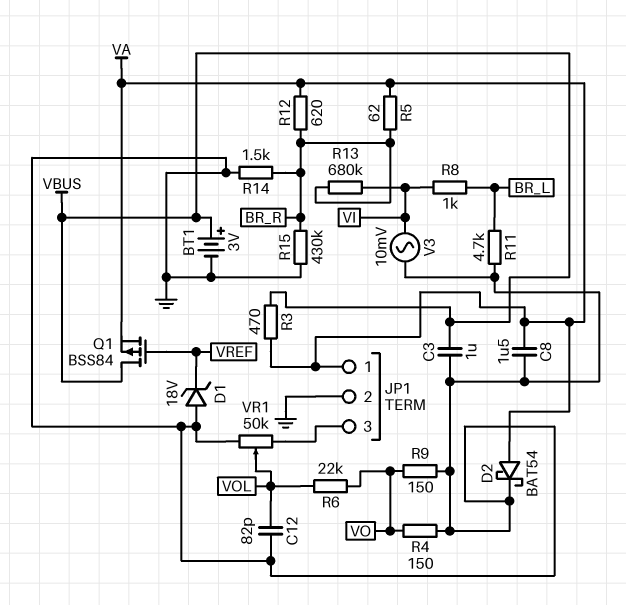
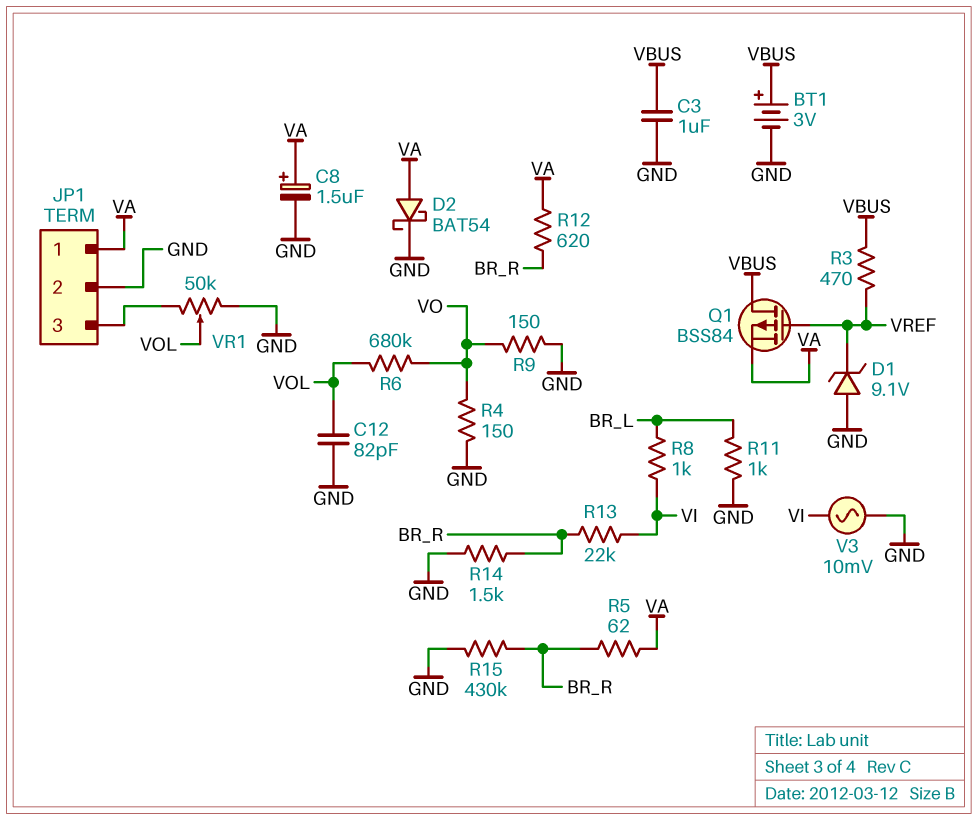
C8: 1.5uF (GND, VA) -> 1.5uF (plus VA, minus GND)
D1: zener 18V (A GND, K VREF) -> zener 9.1V (A GND, K VREF)
R3: 470 (VA, VBUS) -> 470 (VBUS, VREF)
R6: 22k (VO, VOL) -> 680k (VO, VOL)
R11: 4.7k (BR_L, GND) -> 1k (BR_L, GND)
R13: 680k (BR_R, VI) -> 22k (BR_R, VI)

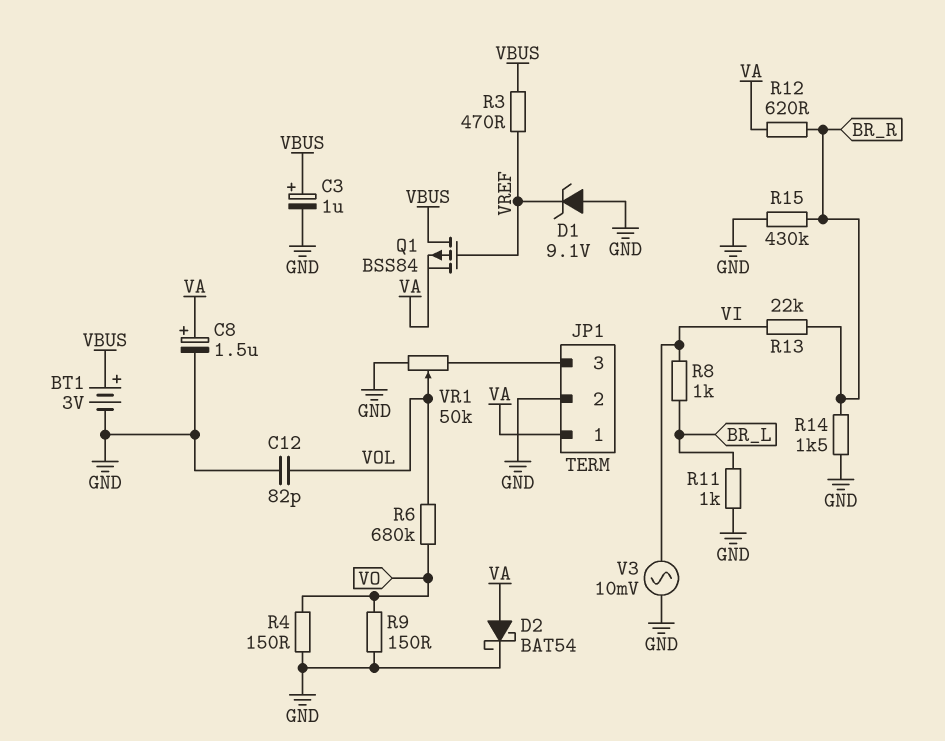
C3: 1uF (GND, VBUS) -> 1uF (plus VBUS, minus GND)
R5: 62 (BR_R, VA) -> none

